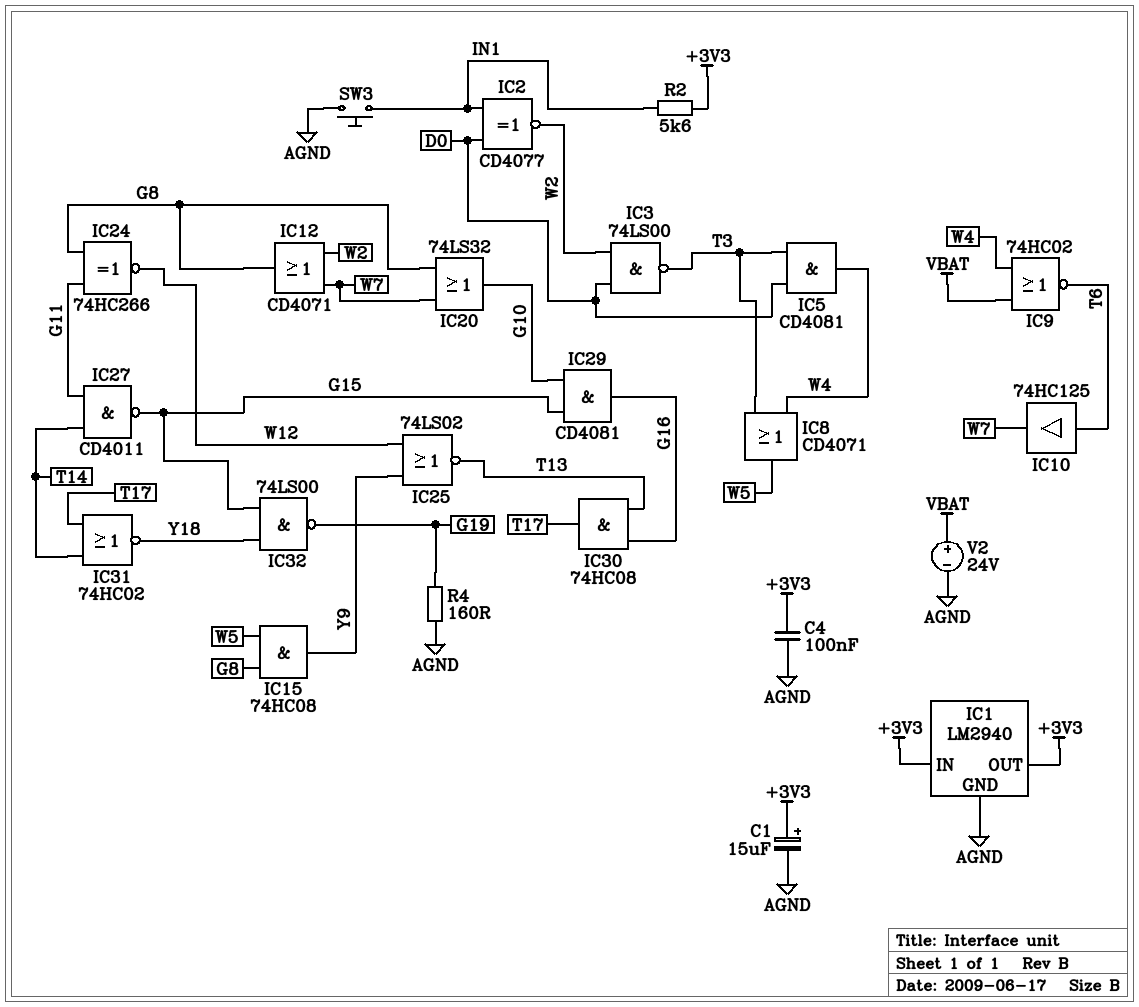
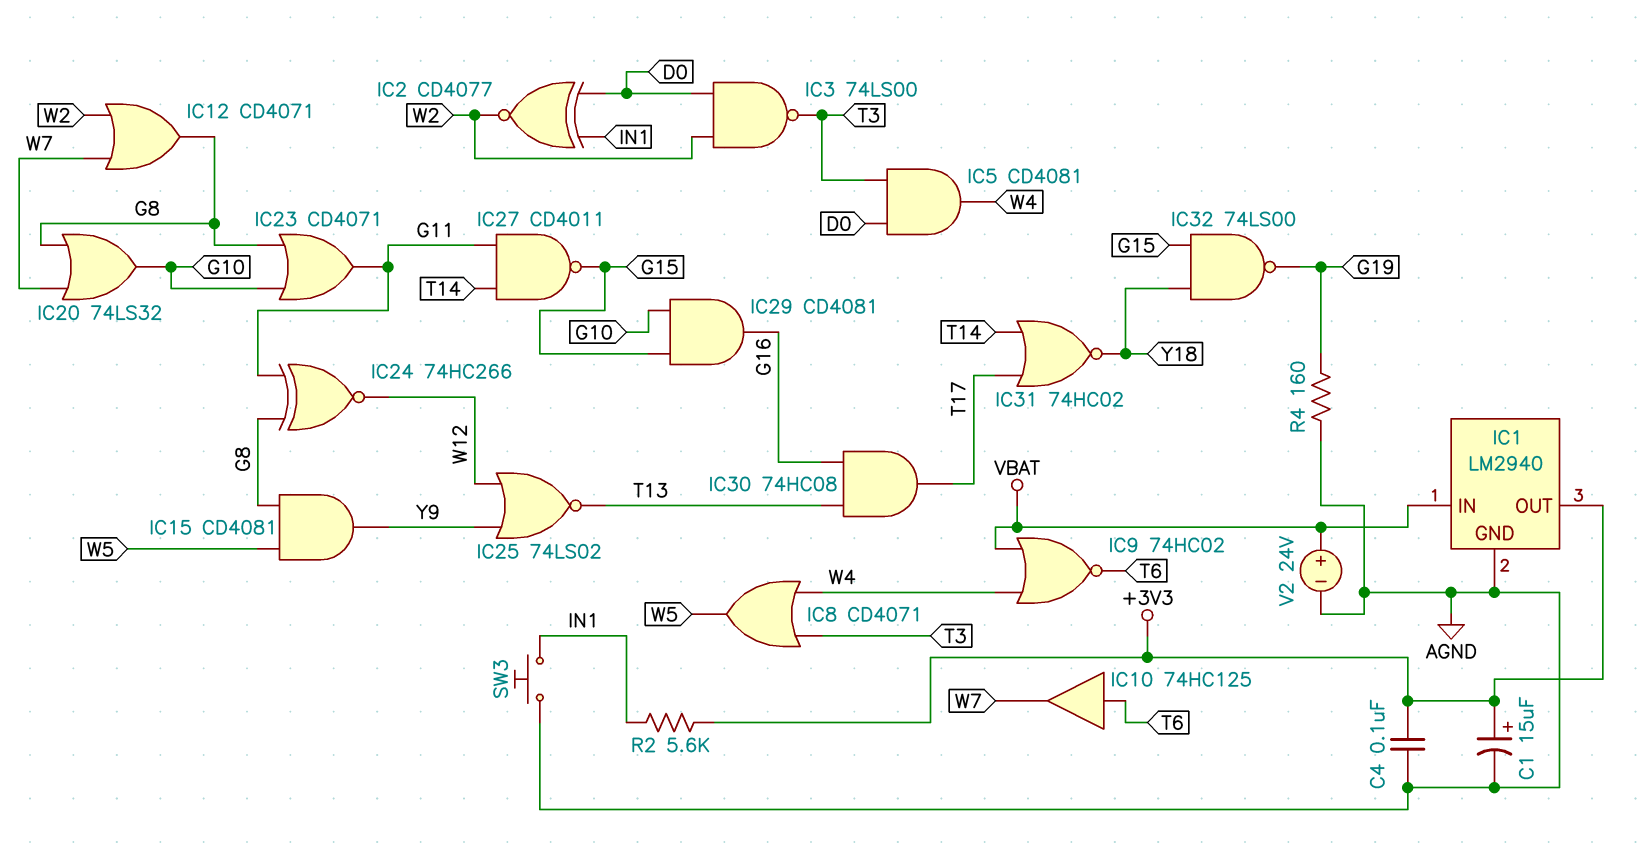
IC1 pin IN: +3V3 -> VBAT
IC15: AND 74HC08 (in G8, in W5, out Y9) -> AND CD4081 (in G8, in W5, out Y9)
IC23: none -> OR CD4071 (in G8, in G10, out G11)

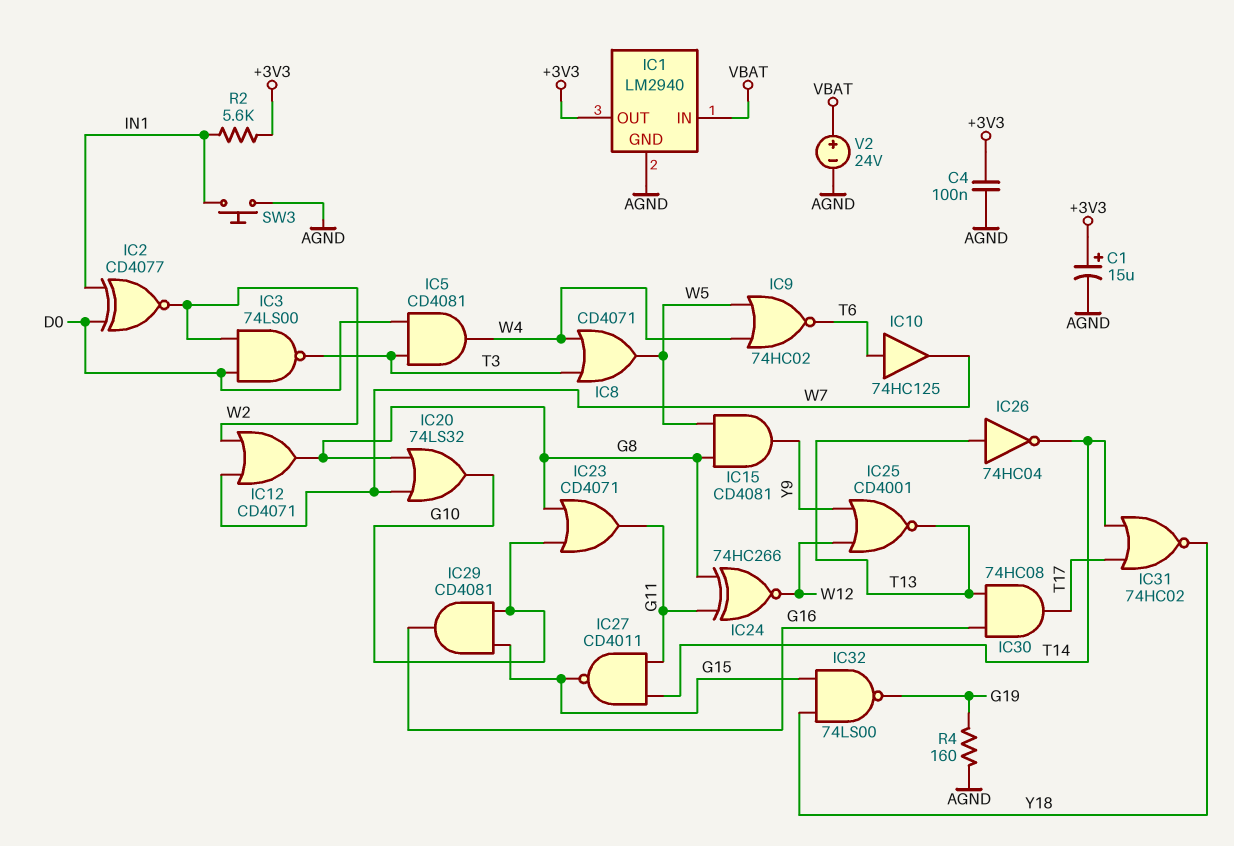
IC9: NOR 74HC02 (in VBAT, in W4, out T6) -> NOR 74HC02 (in W4, in W5, out T6)
IC25: NOR 74LS02 (in W12, in Y9, out T13) -> NOR CD4001 (in W12, in Y9, out T13)
IC26: none -> NOT 74HC04 (in T13, out T14)

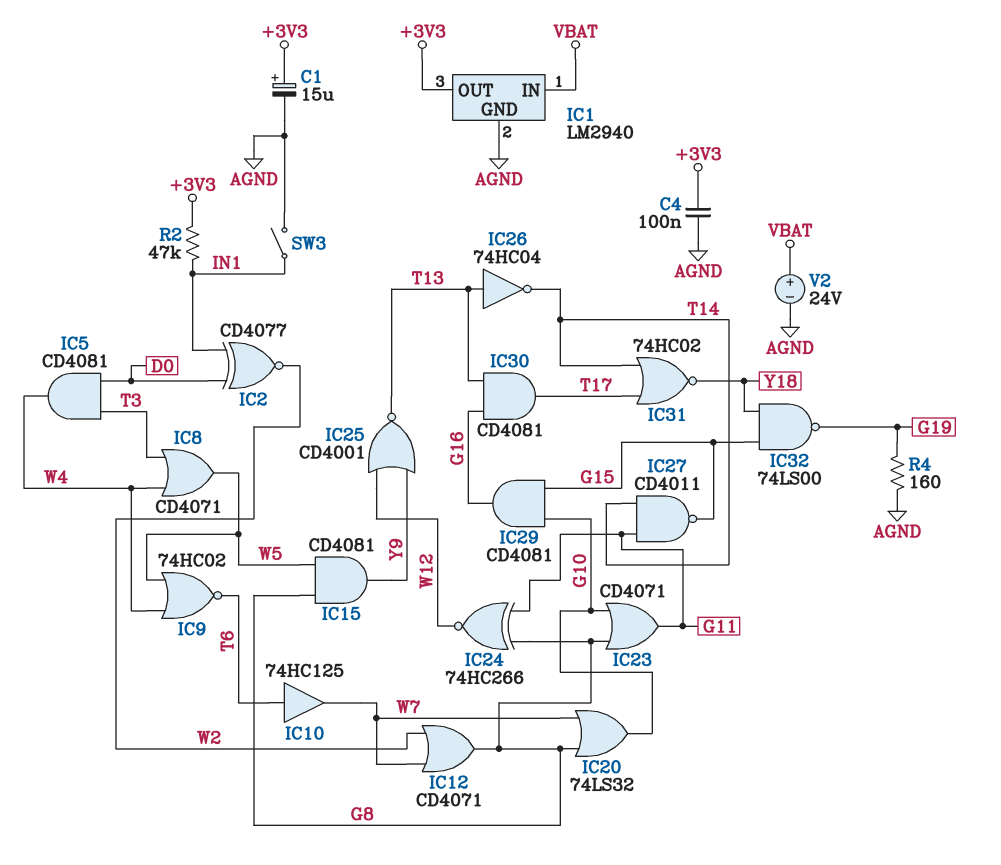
IC3: NAND 74LS00 (in D0, in W2, out T3) -> none
IC30: AND 74HC08 (in G16, in T13, out T17) -> AND CD4081 (in G16, in T13, out T17)
R2: 5.6k (+3V3, IN1) -> 47k (+3V3, IN1)
SW3: button (AGND, IN1) -> switch (AGND, IN1)

